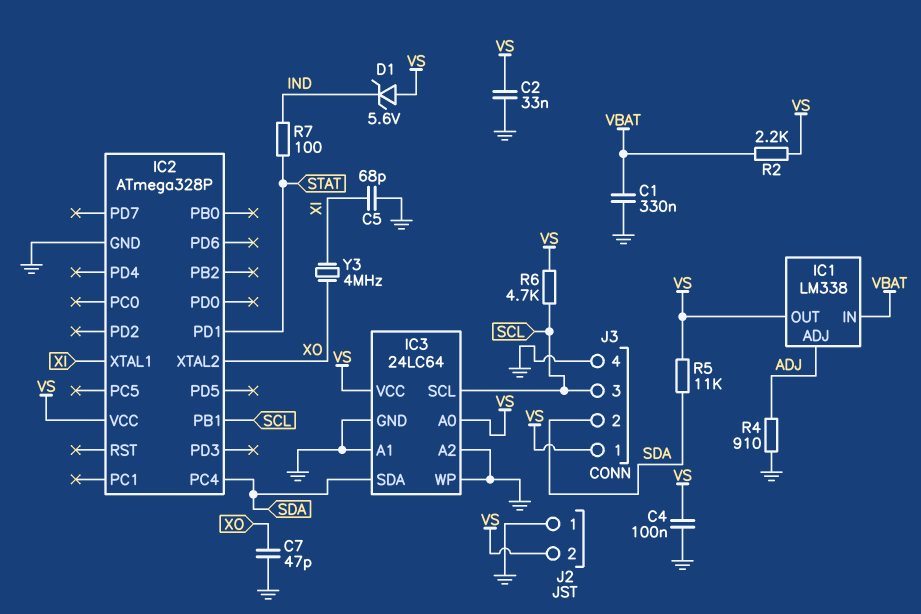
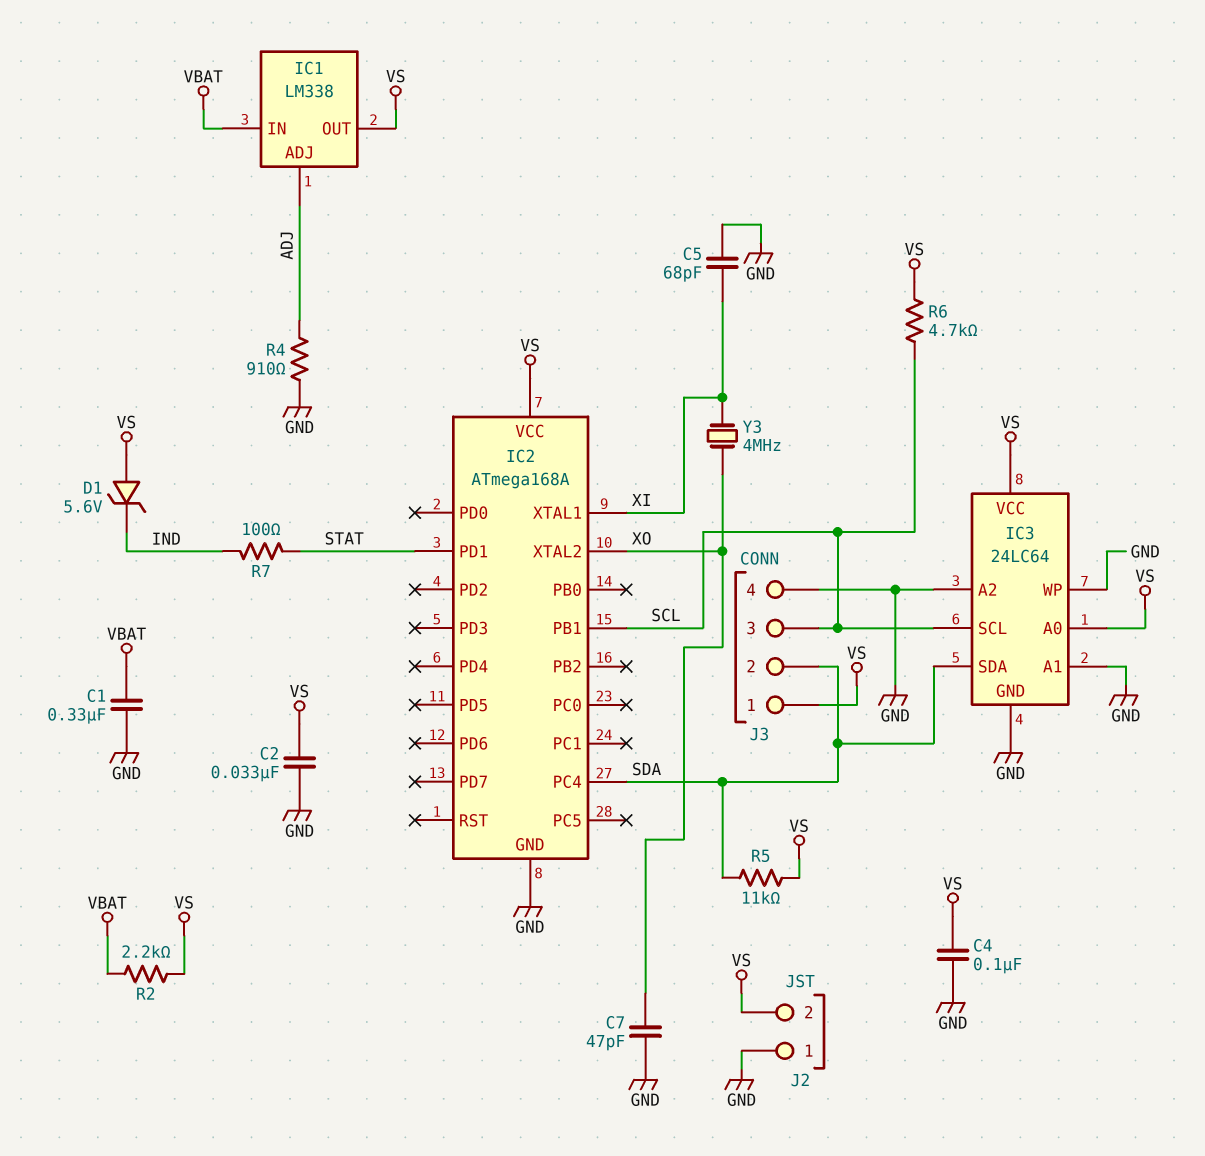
IC2: ATmega328P -> ATmega168A

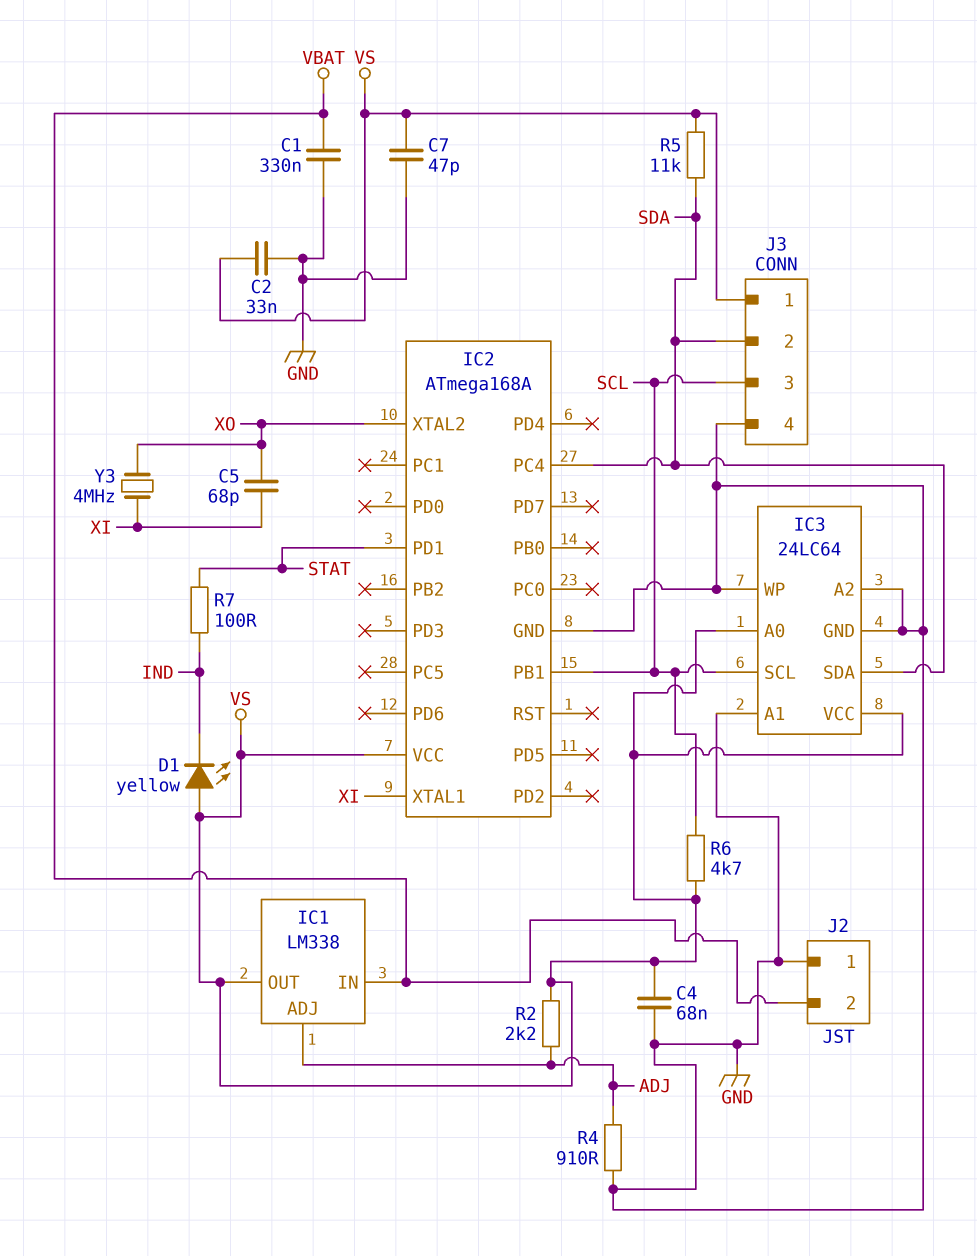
C4: 100nF (GND, VS) -> 68nF (GND, VS)
C5: 68pF (GND, XI) -> 68pF (XI, XO)
C7: 47pF (GND, XO) -> 47pF (GND, VS)
D1: zener 5.6V (A VS, K IND) -> LED yellow (A VS, K IND)
J2 pin 2: VS -> VBAT
R2: 2.2k (VBAT, VS) -> 2.2k (ADJ, VS)

